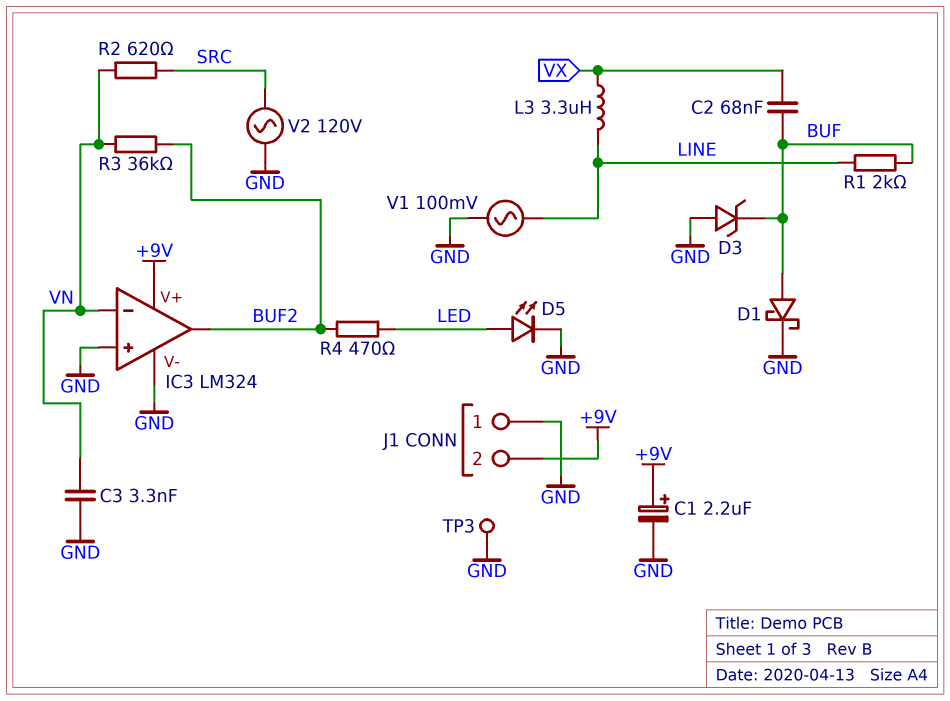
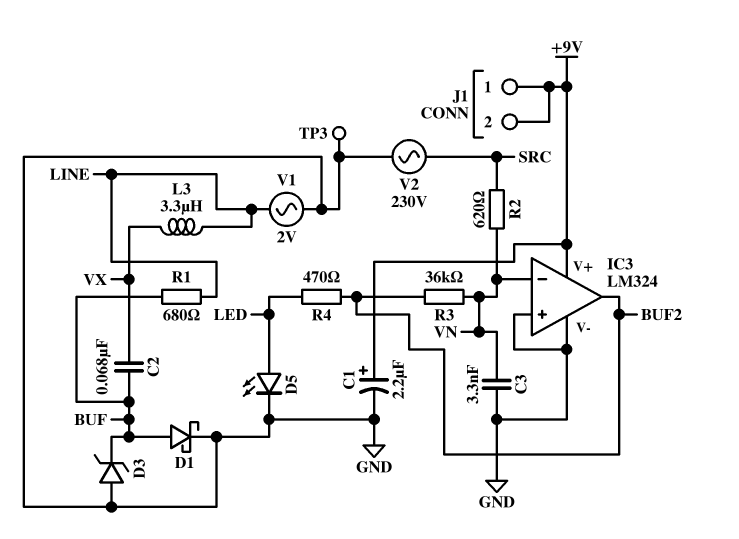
J1 pin 1: GND -> +9V
R1: 2k (BUF, LINE) -> 680 (BUF, LINE)
V1: AC 100mV (GND, LINE) -> AC 2V (GND, LINE)
V2: AC 120V (GND, SRC) -> AC 230V (GND, SRC)

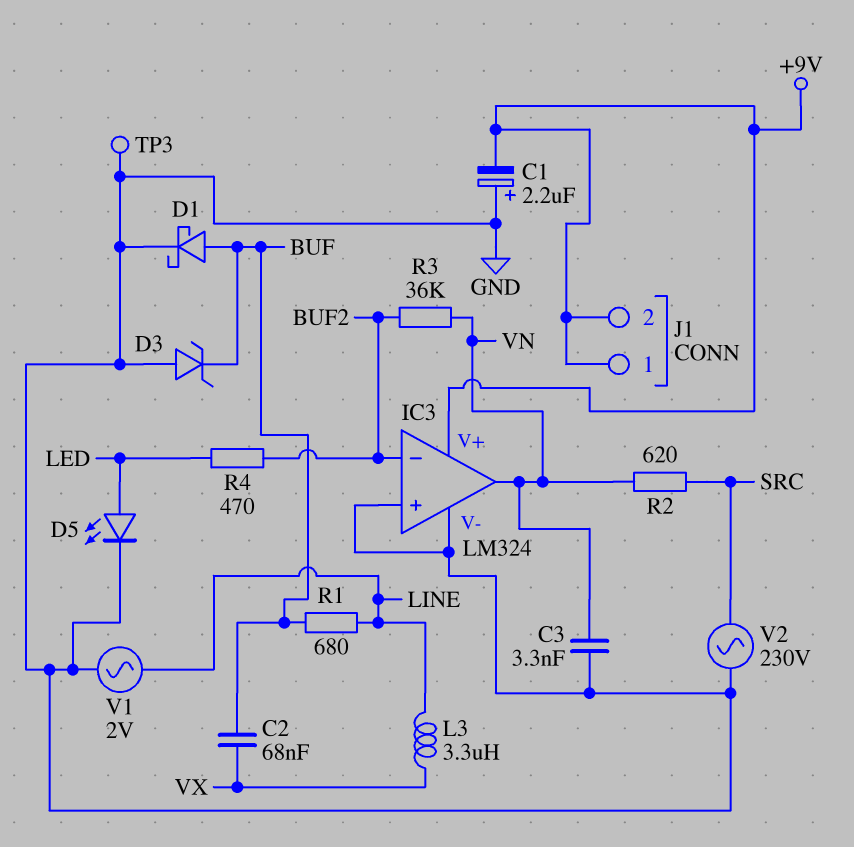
C1: 2.2uF (plus +9V, minus GND) -> 2.2uF (plus GND, minus +9V)
IC3 pin in-: VN -> BUF2
IC3 pin out: BUF2 -> VN

